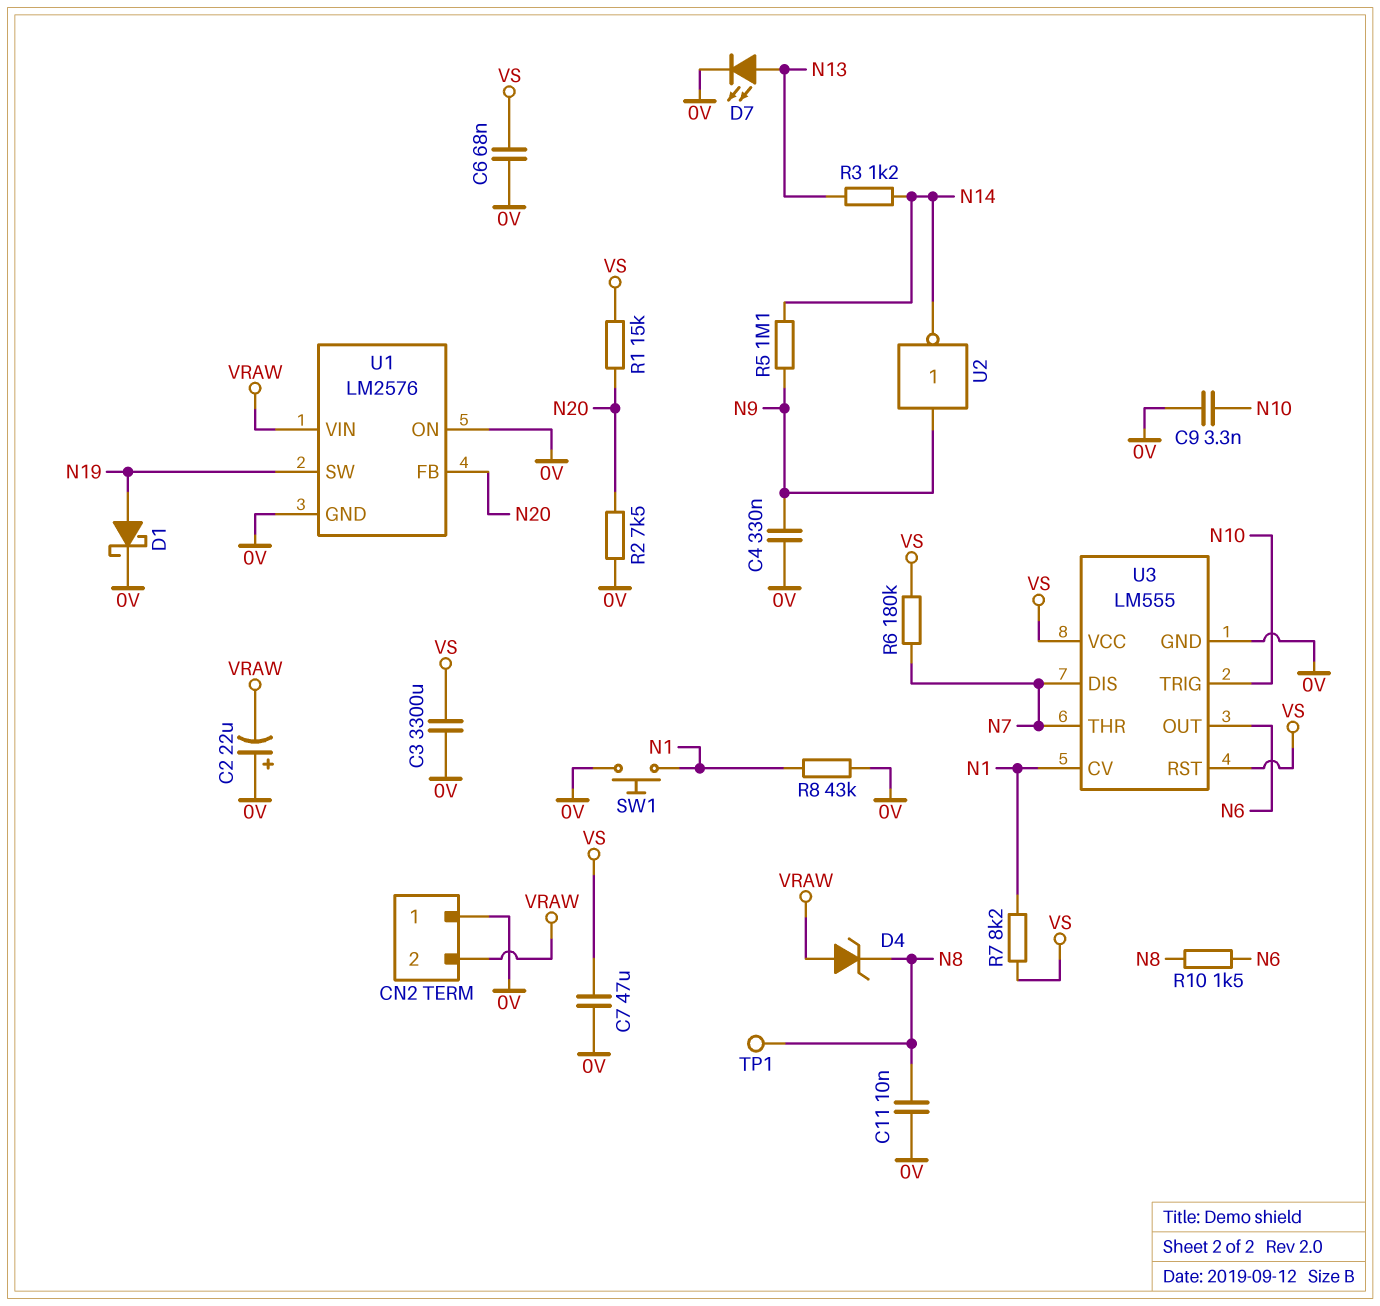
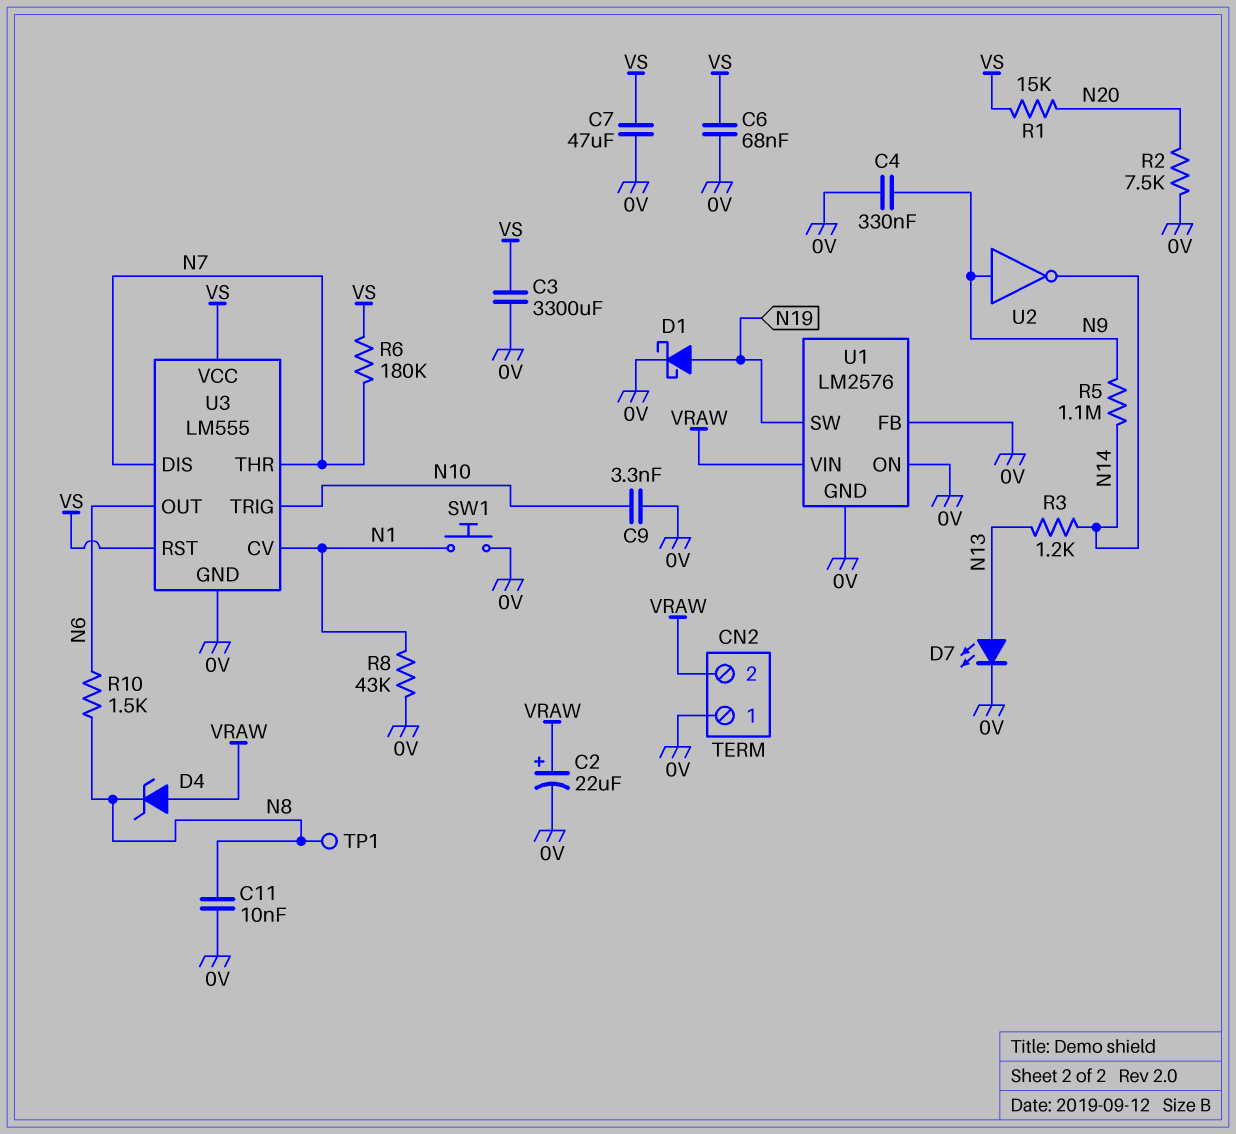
C2: 22uF (plus 0V, minus VRAW) -> 22uF (plus VRAW, minus 0V)
R7: 8.2k (N1, VS) -> none
U1 pin FB: N20 -> 0V

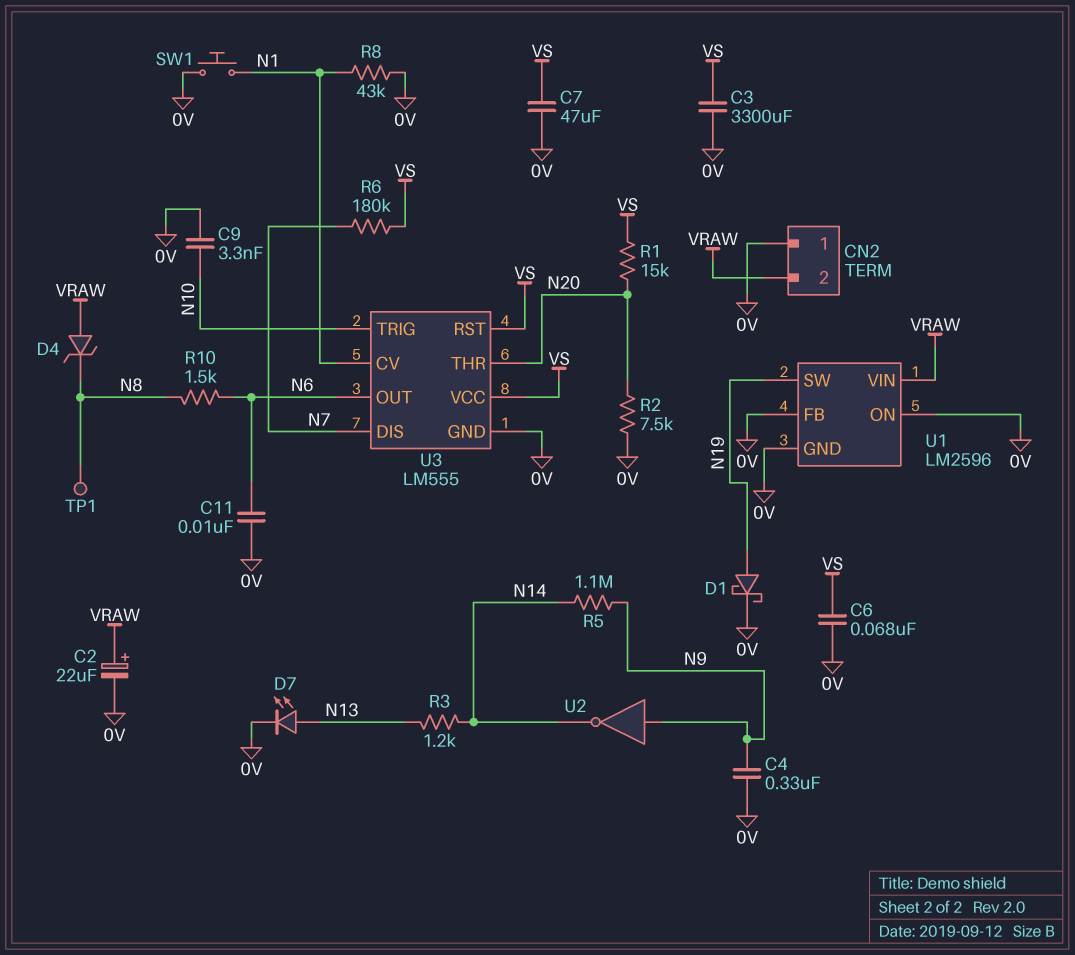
C11: 10nF (0V, N8) -> 10nF (0V, N6)
U1: LM2576 -> LM2596
U3 pin THR: N7 -> N20

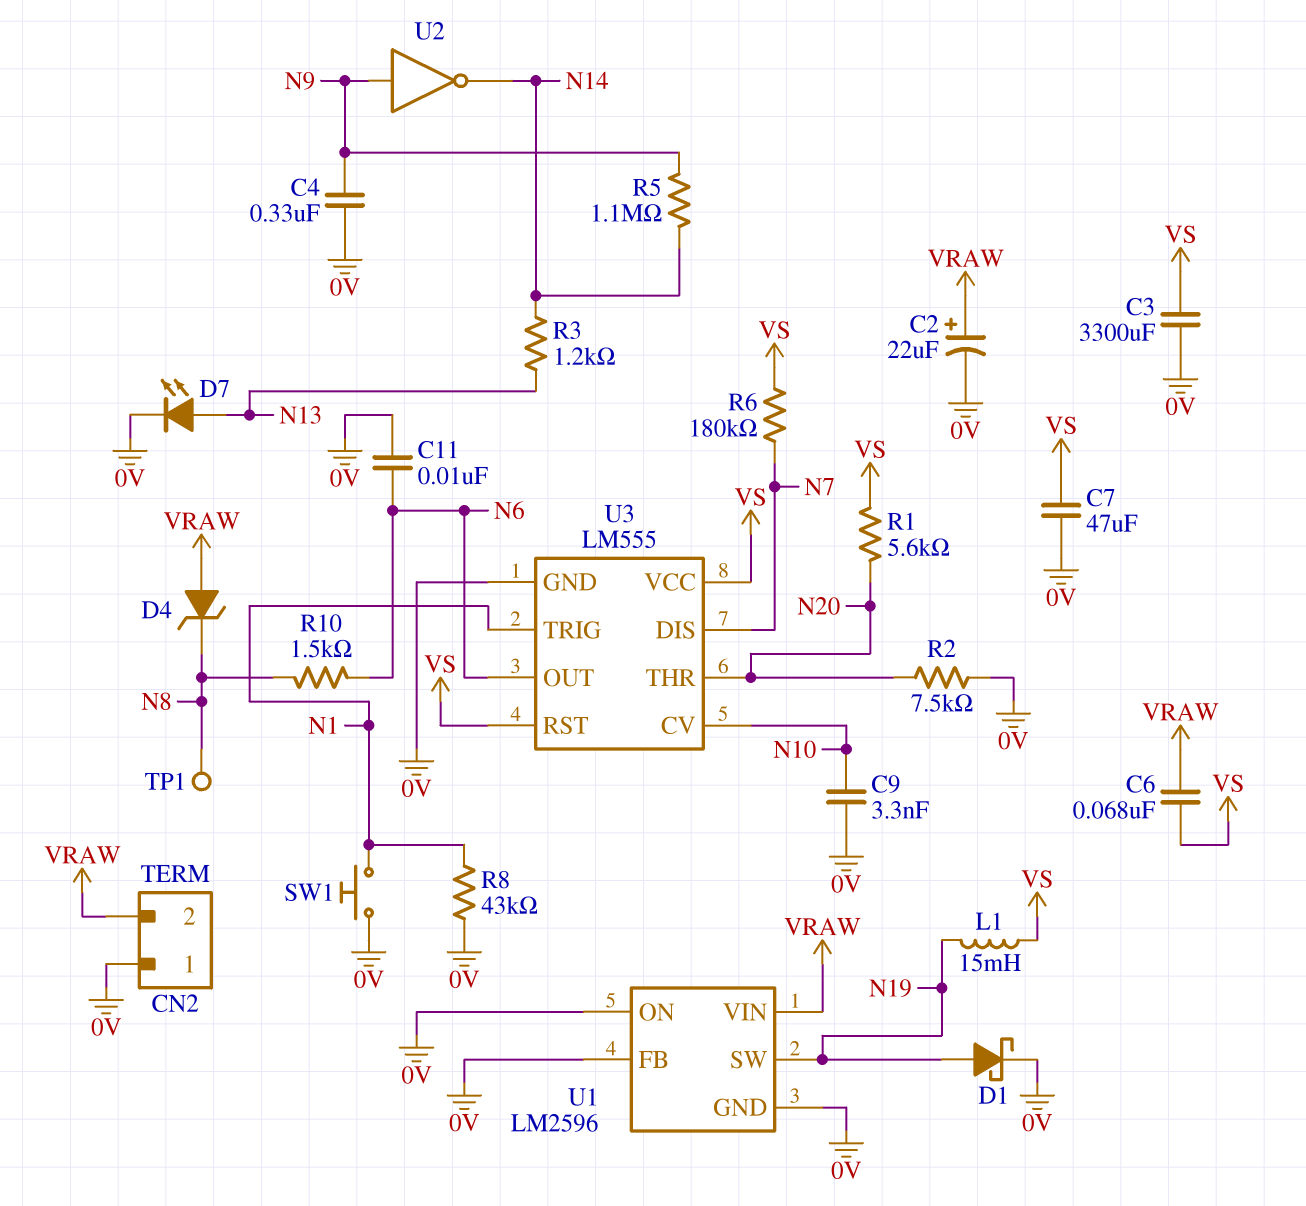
C6: 68nF (0V, VS) -> 68nF (VRAW, VS)
L1: none -> 15mH (N19, VS)
R1: 15k (N20, VS) -> 5.6k (N20, VS)
U3 pin CV: N1 -> N10
U3 pin TRIG: N10 -> N1

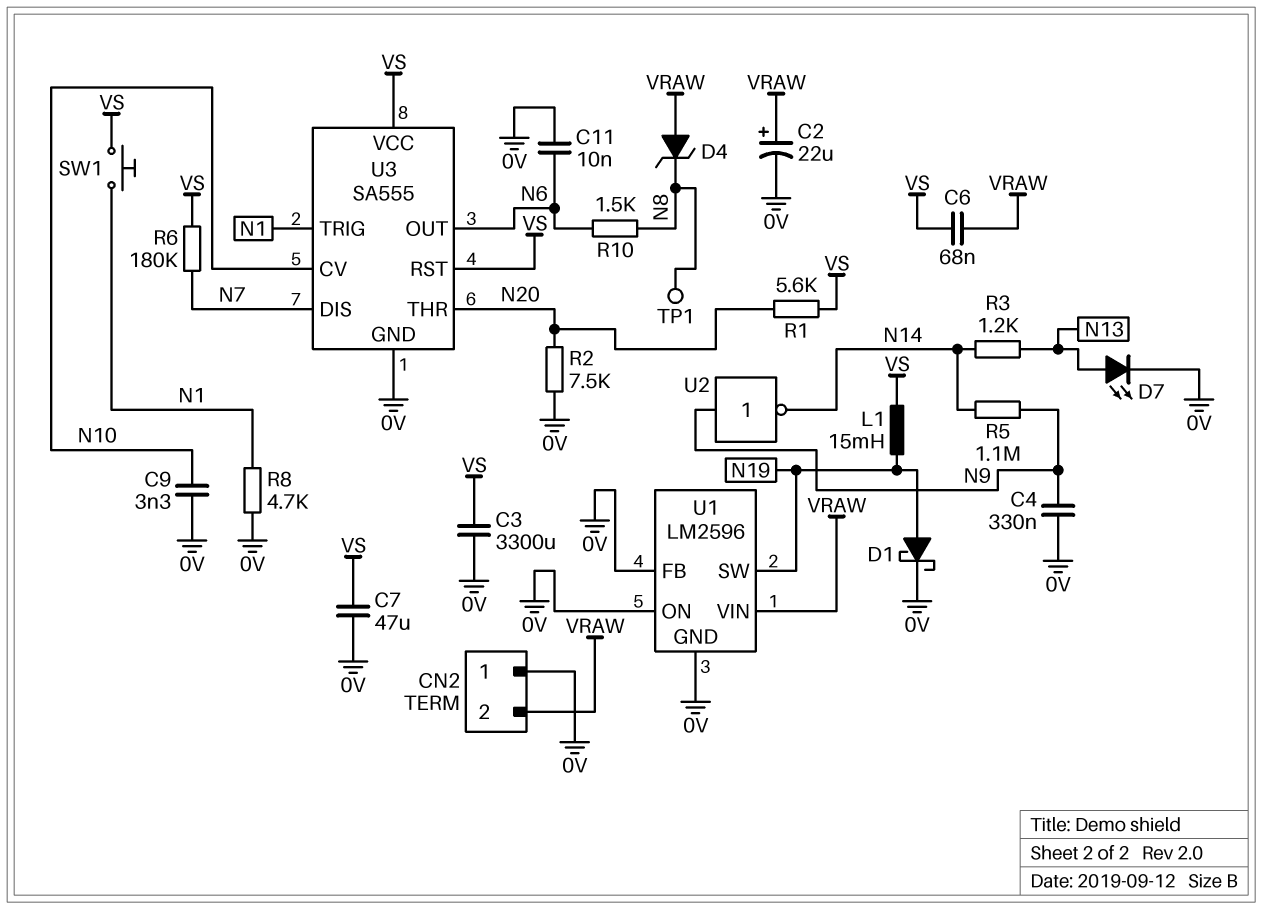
R8: 43k (0V, N1) -> 4.7k (0V, N1)
SW1: button (0V, N1) -> button (N1, VS)
U3: LM555 -> SA555

